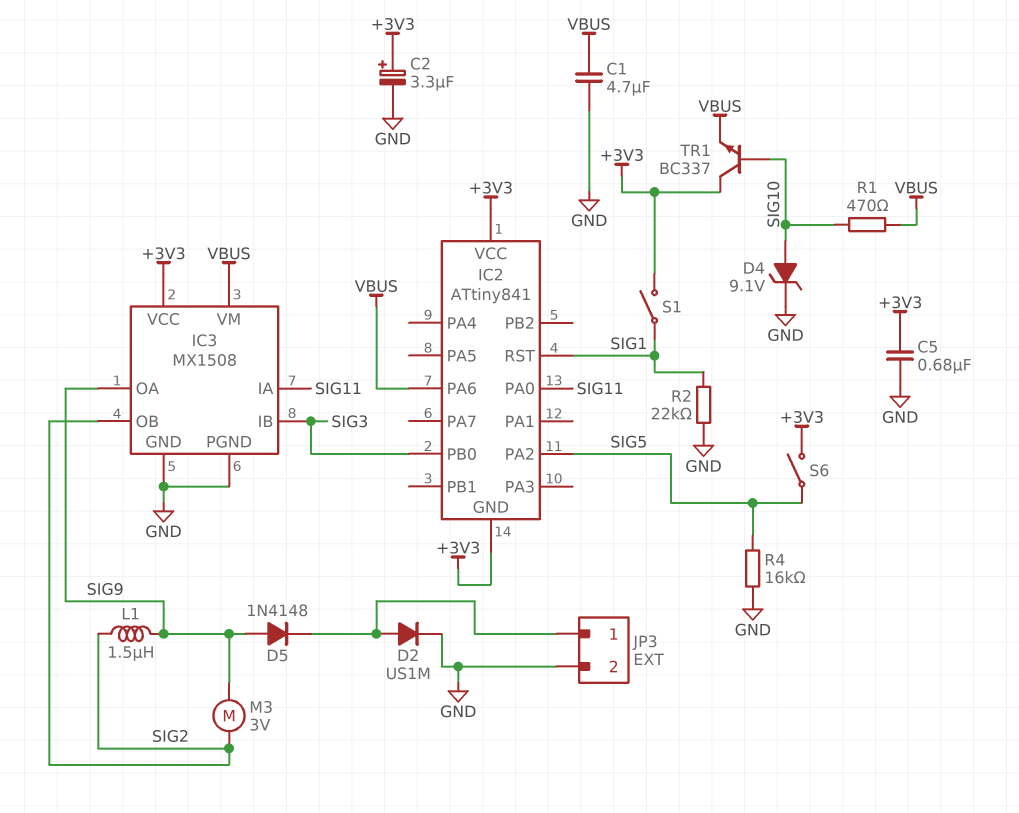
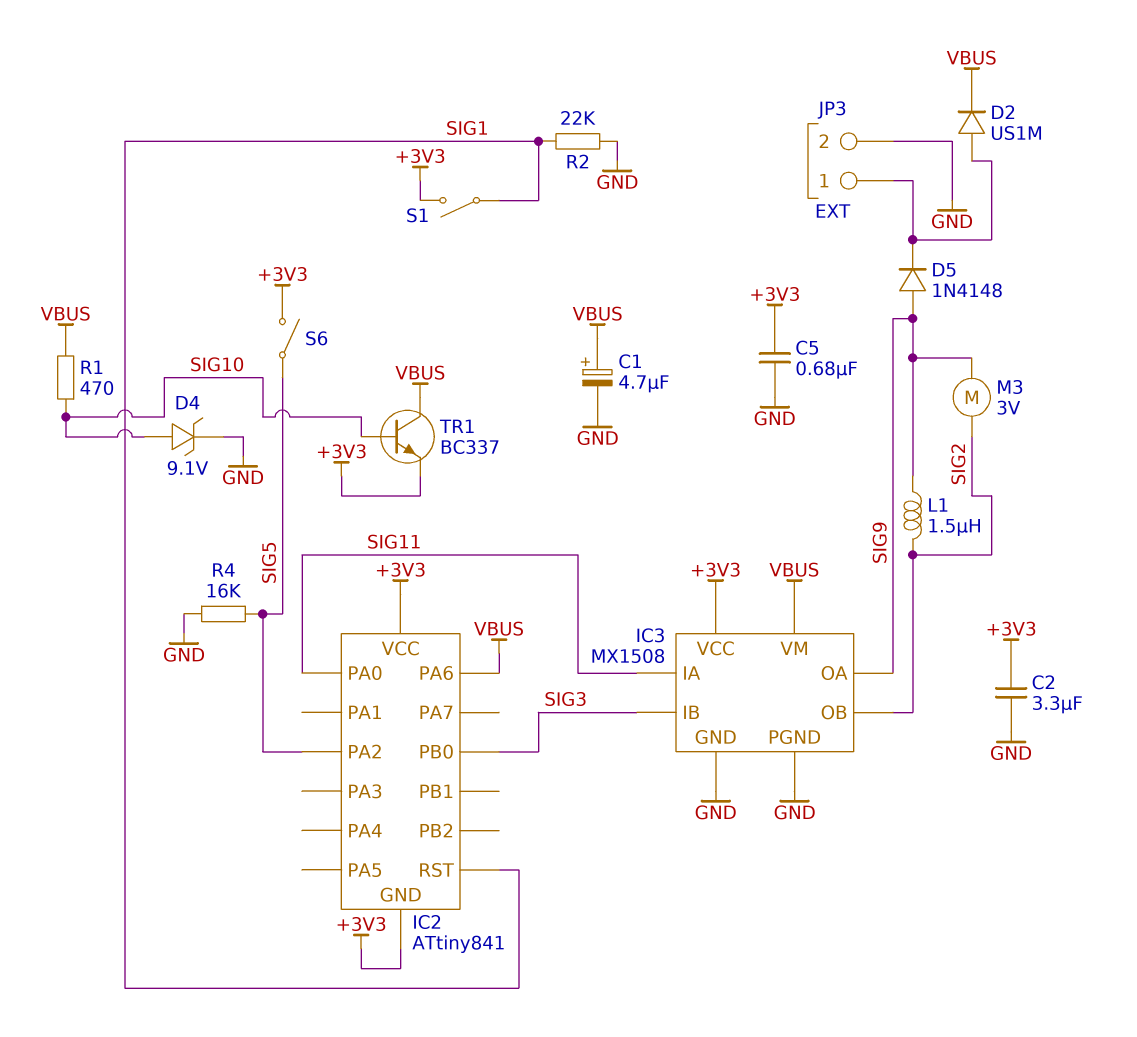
C1: 4.7uF (GND, VBUS) -> 4.7uF (plus VBUS, minus GND)
C2: 3.3uF (plus +3V3, minus GND) -> 3.3uF (+3V3, GND)
D2: diode US1M (A JP3/1, K GND) -> diode US1M (A JP3/1, K VBUS)
TR1: NPN BC337 (B SIG10, C +3V3, E VBUS) -> NPN BC337 (B SIG10, C VBUS, E +3V3)

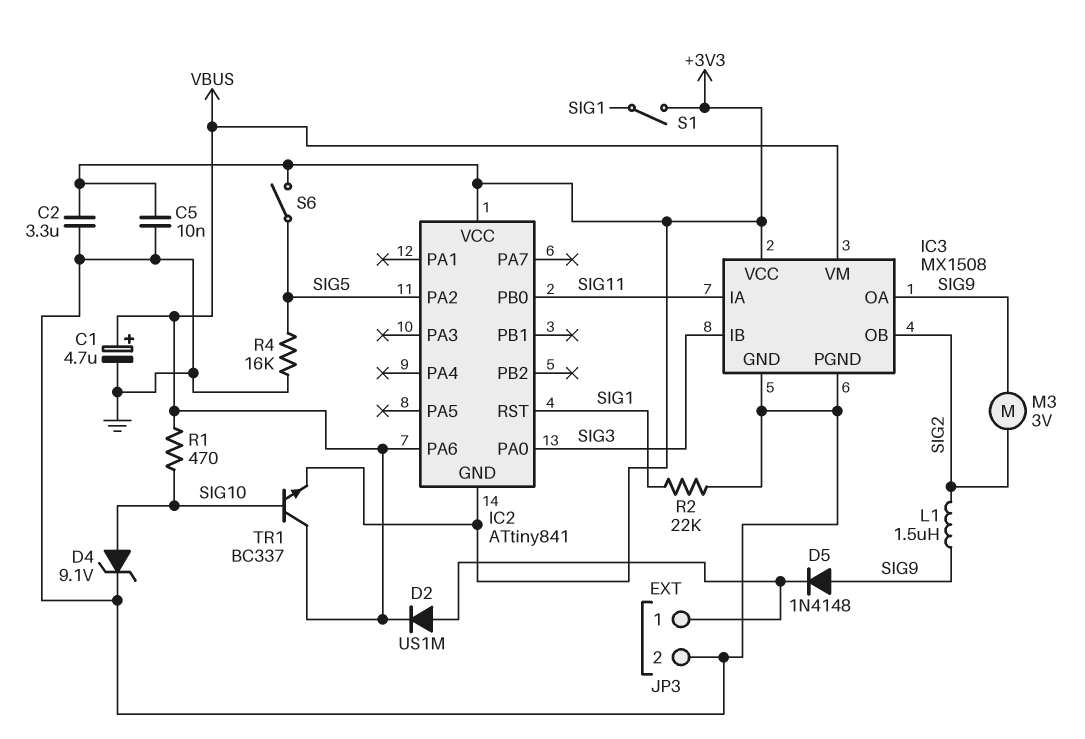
C5: 680nF (+3V3, GND) -> 10nF (+3V3, GND)
IC2 pin PA0: SIG11 -> SIG3
IC2 pin PB0: SIG3 -> SIG11

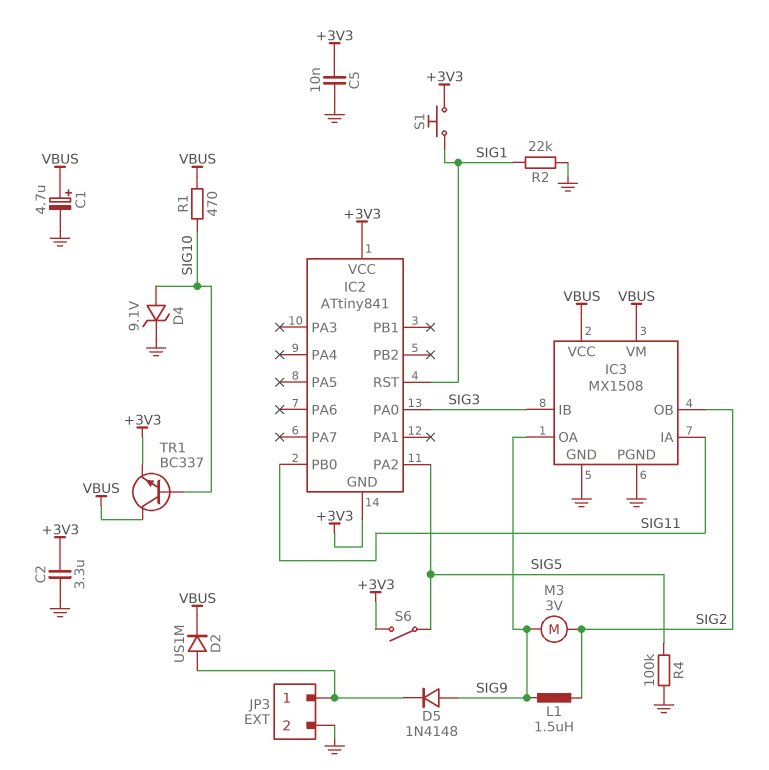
IC2 pin PA6: VBUS -> none
IC3 pin VCC: +3V3 -> VBUS
R4: 16k (GND, SIG5) -> 100k (GND, SIG5)
S1: switch (+3V3, SIG1) -> button (+3V3, SIG1)

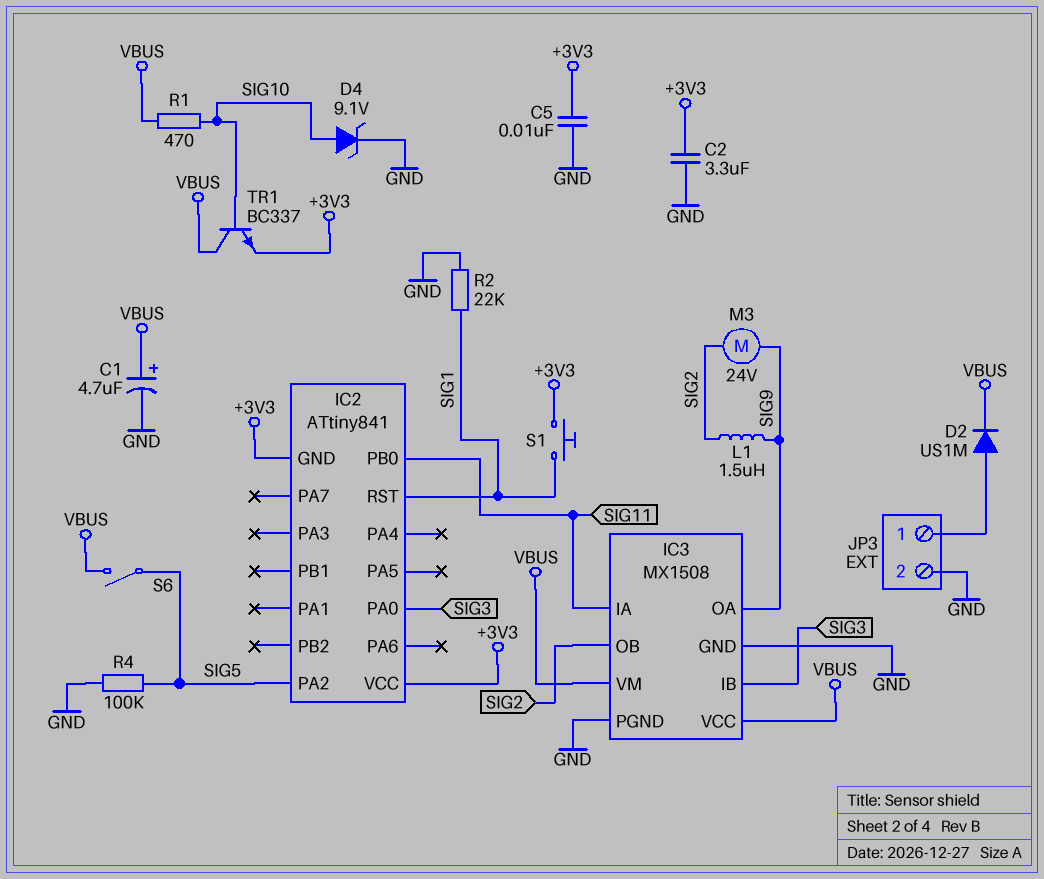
D5: diode 1N4148 (A SIG9, K JP3/1) -> none
M3: motor 3V (SIG2, SIG9) -> motor 24V (SIG2, SIG9)
S6: switch (+3V3, SIG5) -> switch (SIG5, VBUS)

